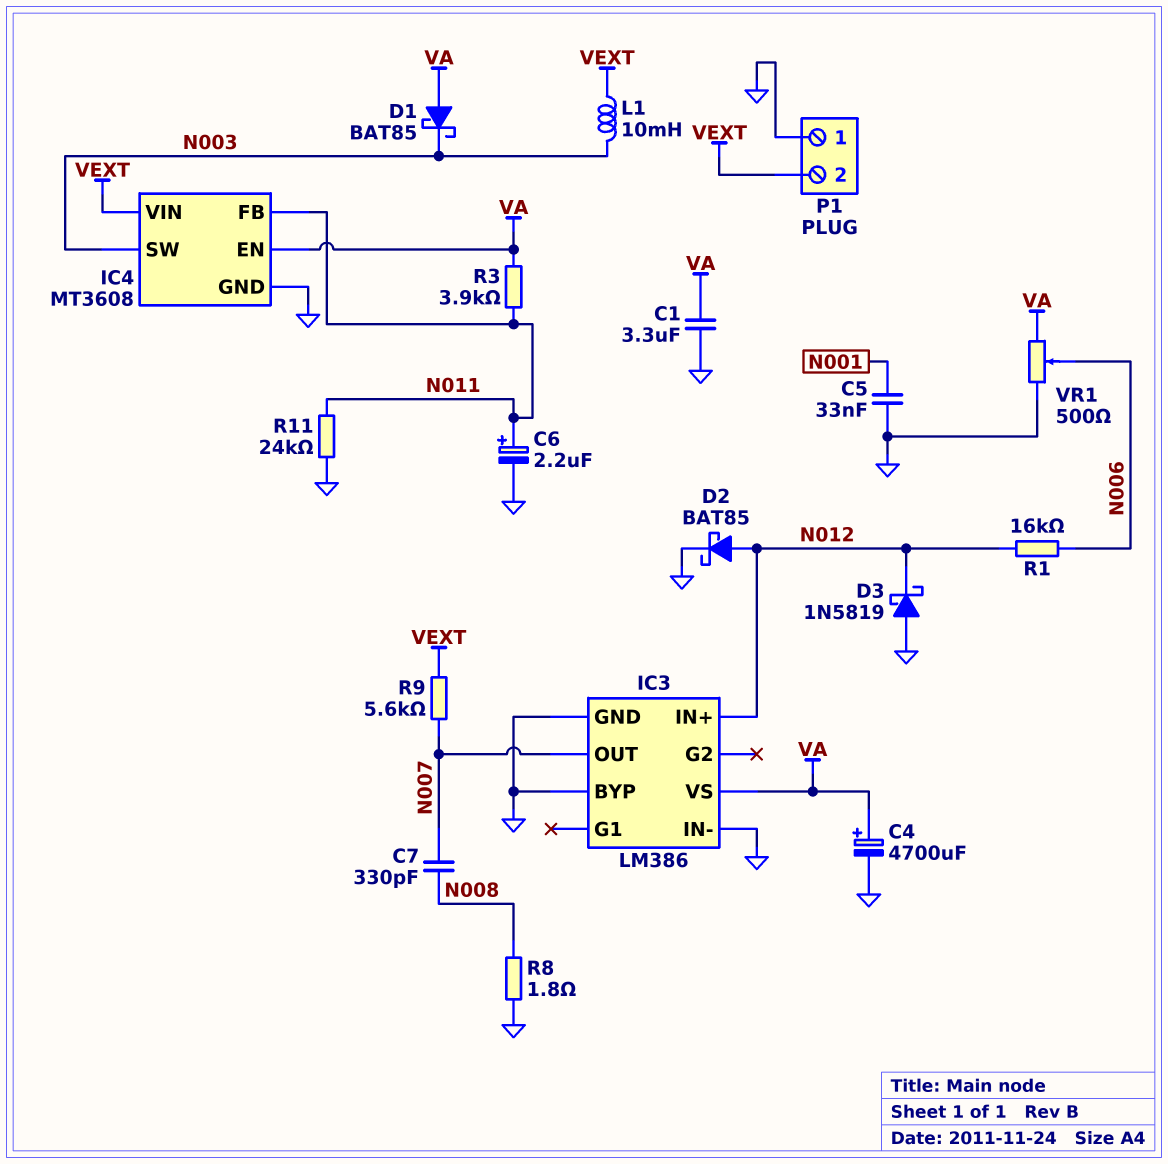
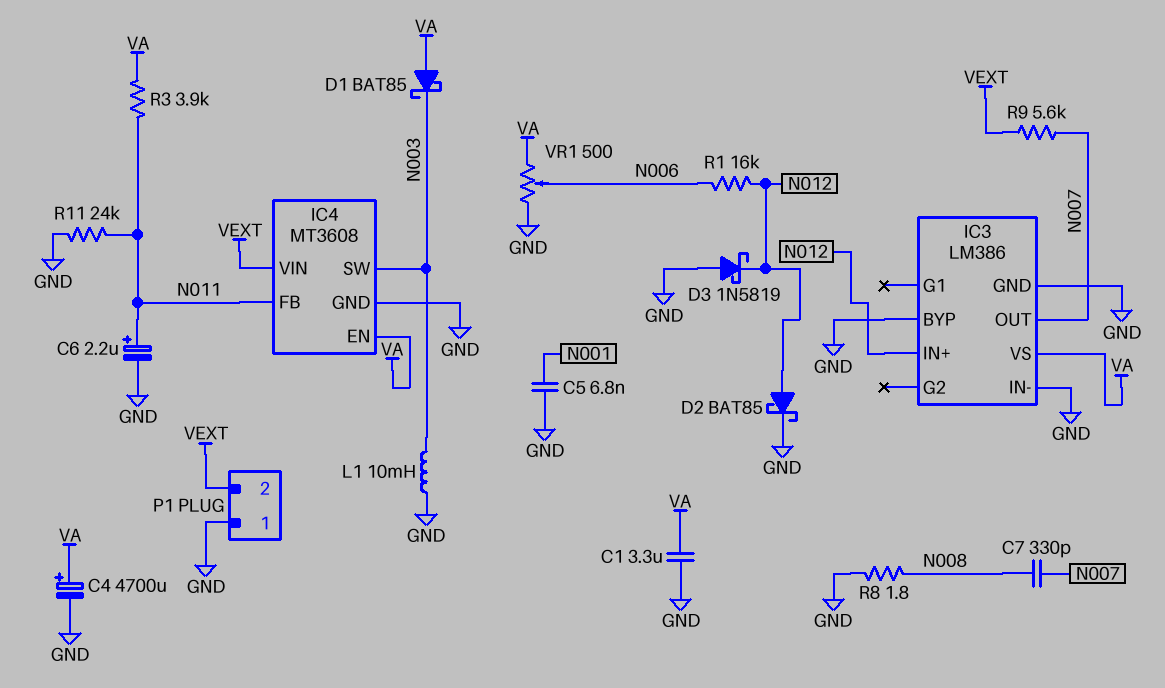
C5: 33nF (GND, N001) -> 6.8nF (GND, N001)
L1: 10mH (N003, VEXT) -> 10mH (GND, N003)

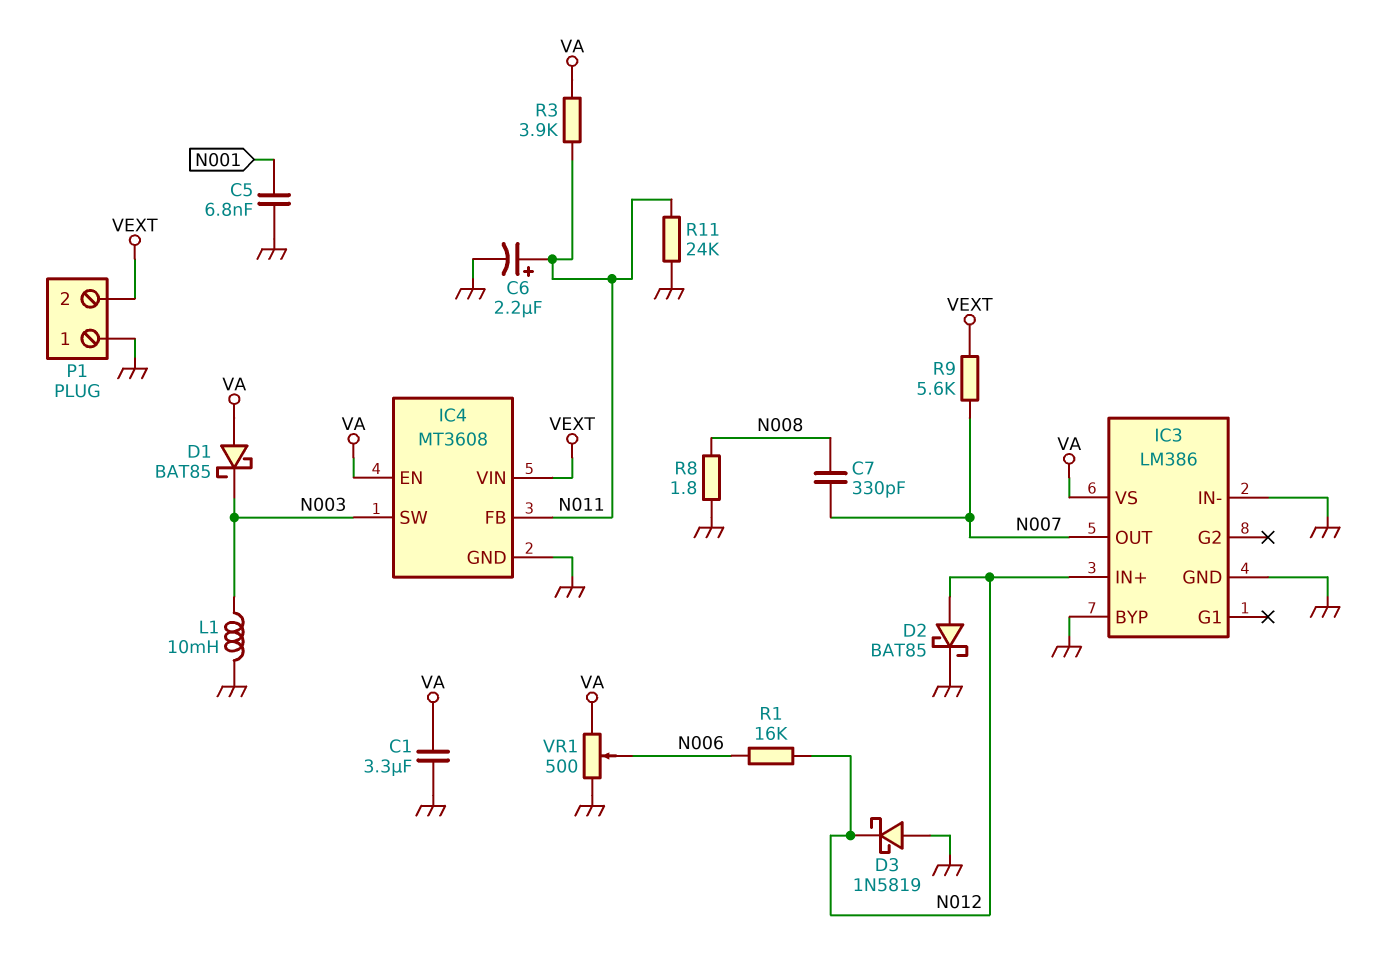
C4: 4700uF (plus VA, minus GND) -> none

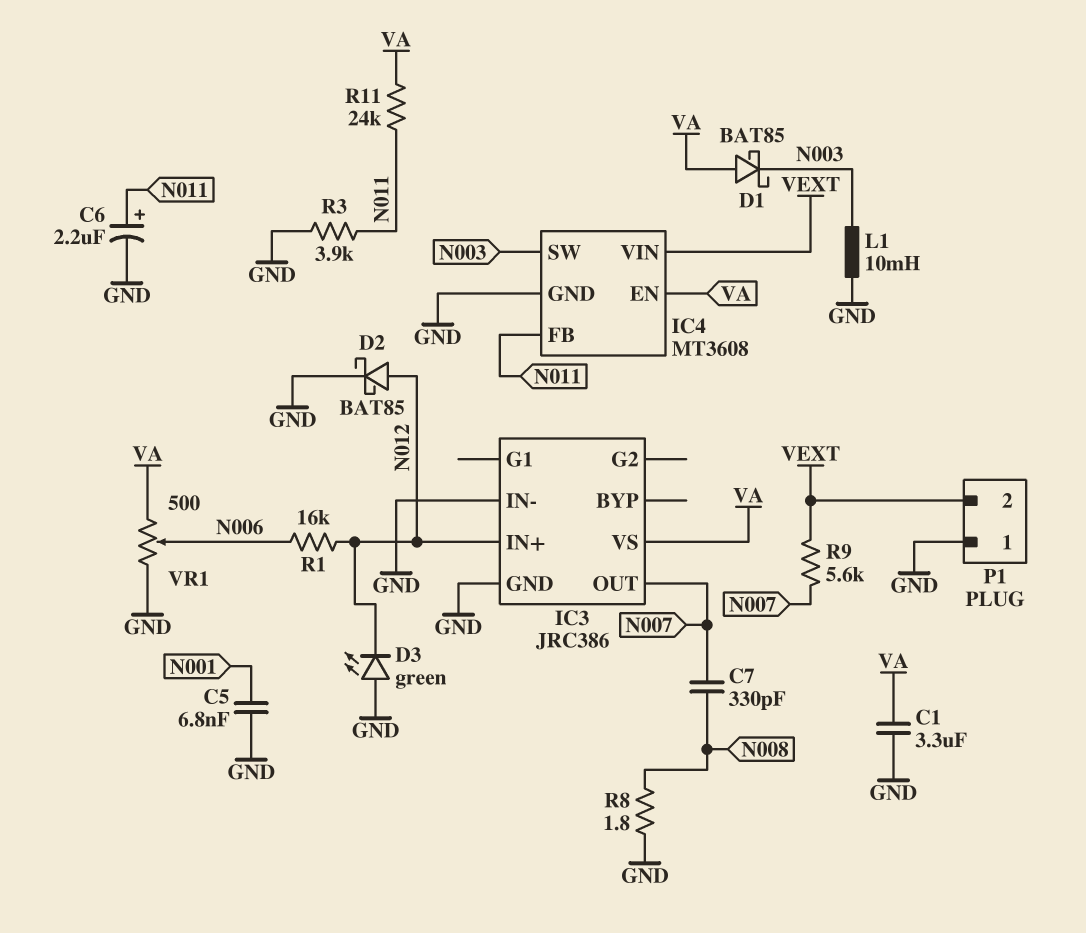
D3: schottky 1N5819 (A GND, K N012) -> LED green (A GND, K N012)
IC3: LM386 -> JRC386
IC3 pin BYP: GND -> none
R3: 3.9k (N011, VA) -> 3.9k (GND, N011)
R11: 24k (GND, N011) -> 24k (N011, VA)

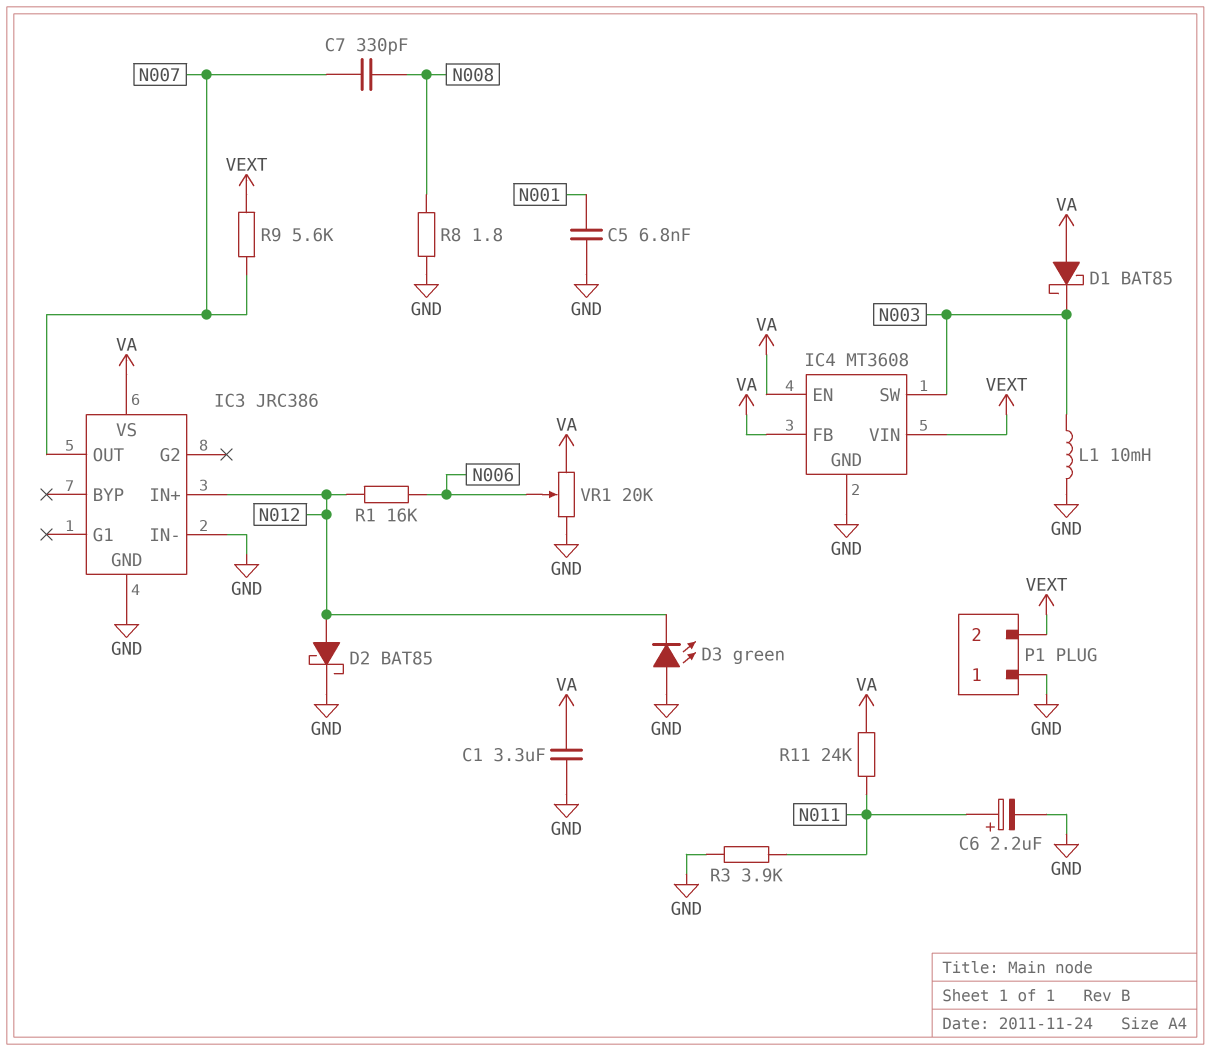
IC4 pin FB: N011 -> VA
VR1: 500 (GND, VA, wiper N006) -> 20k (GND, VA, wiper N006)

